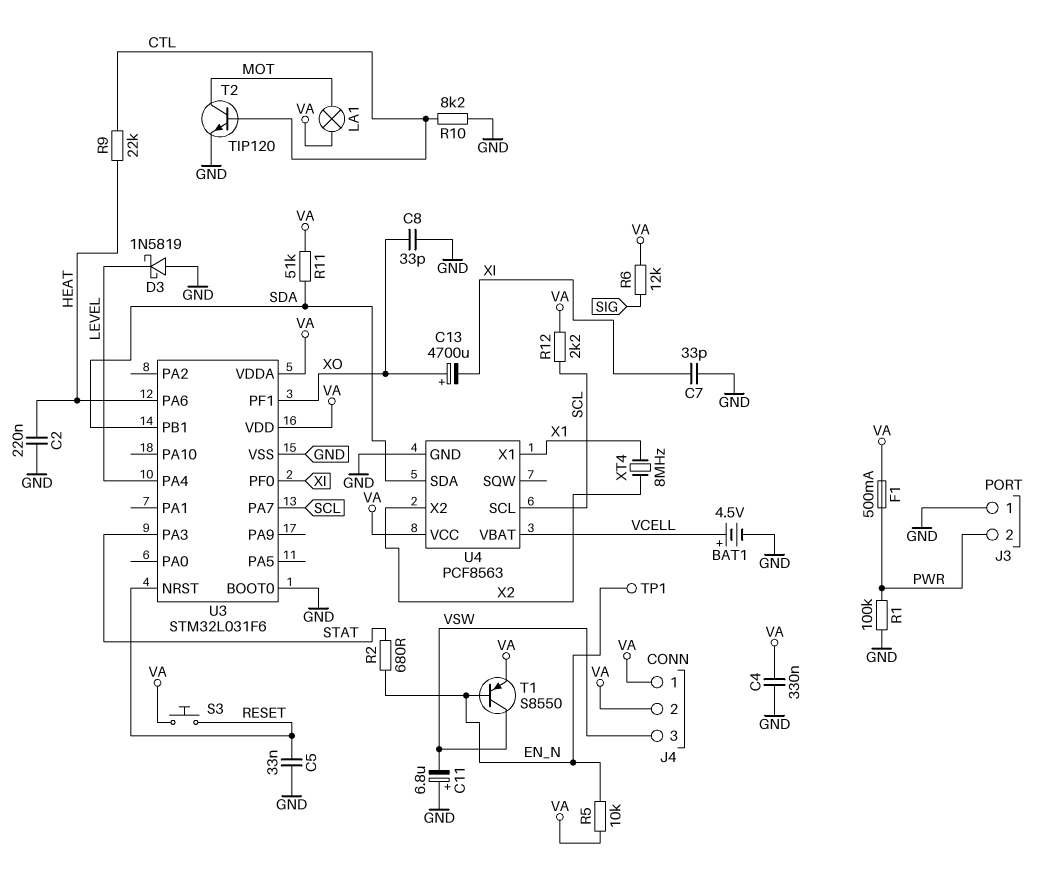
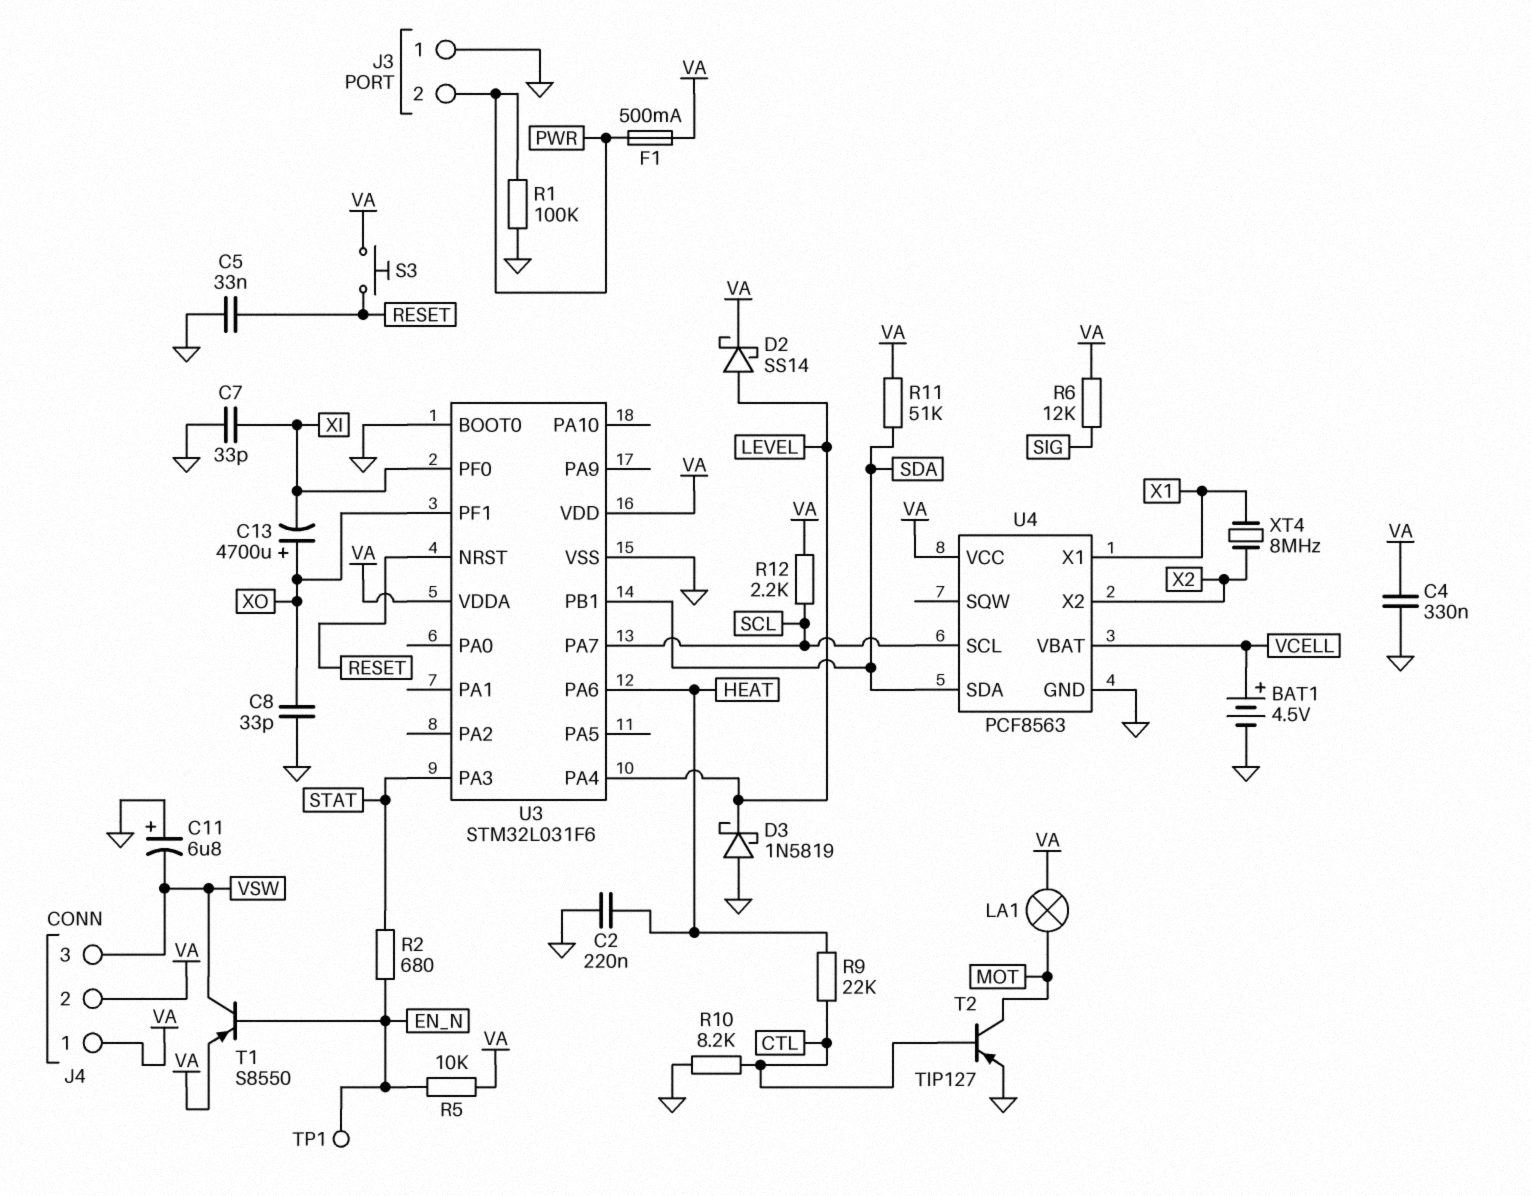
D2: none -> schottky SS14 (A LEVEL, K VA)
T2: NPN TIP120 (B CTL, C MOT, E GND) -> PNP TIP127 (B CTL, C MOT, E GND)

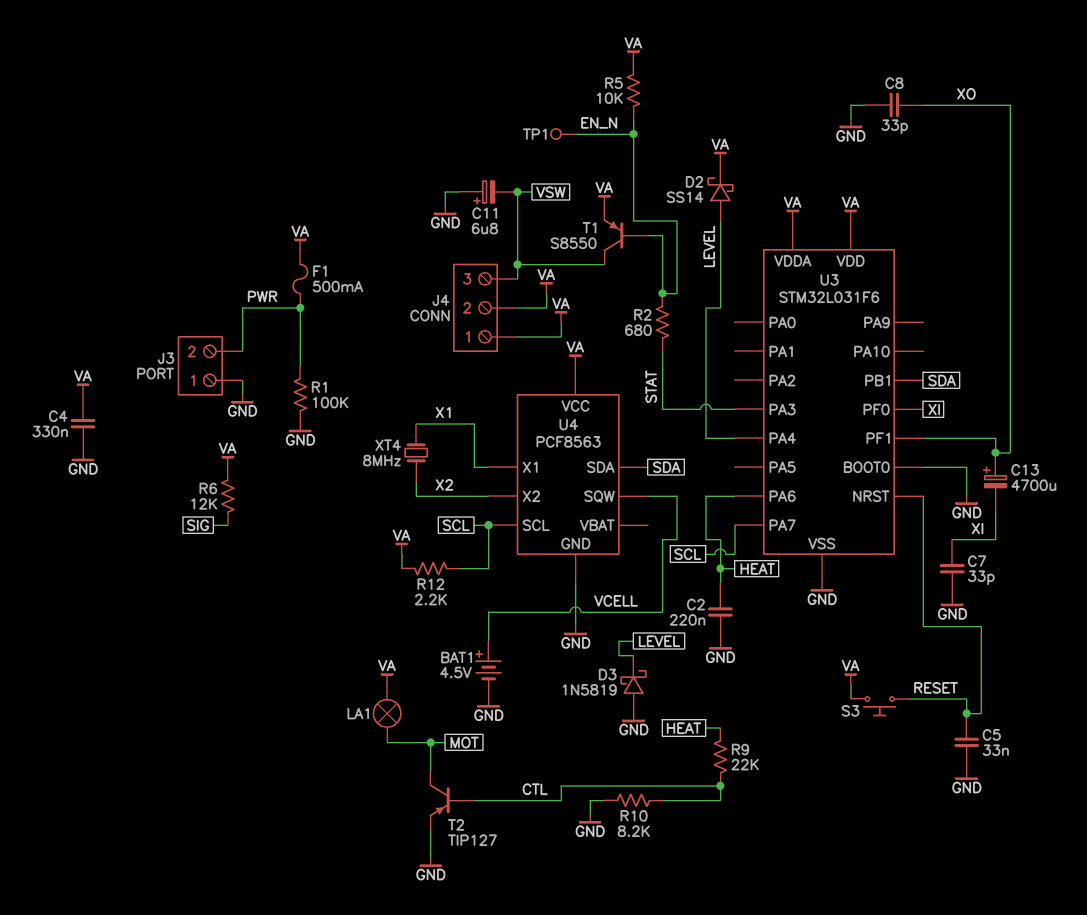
R11: 51k (SDA, VA) -> none
U4 pin SQW: none -> VCELL
U4 pin VBAT: VCELL -> none

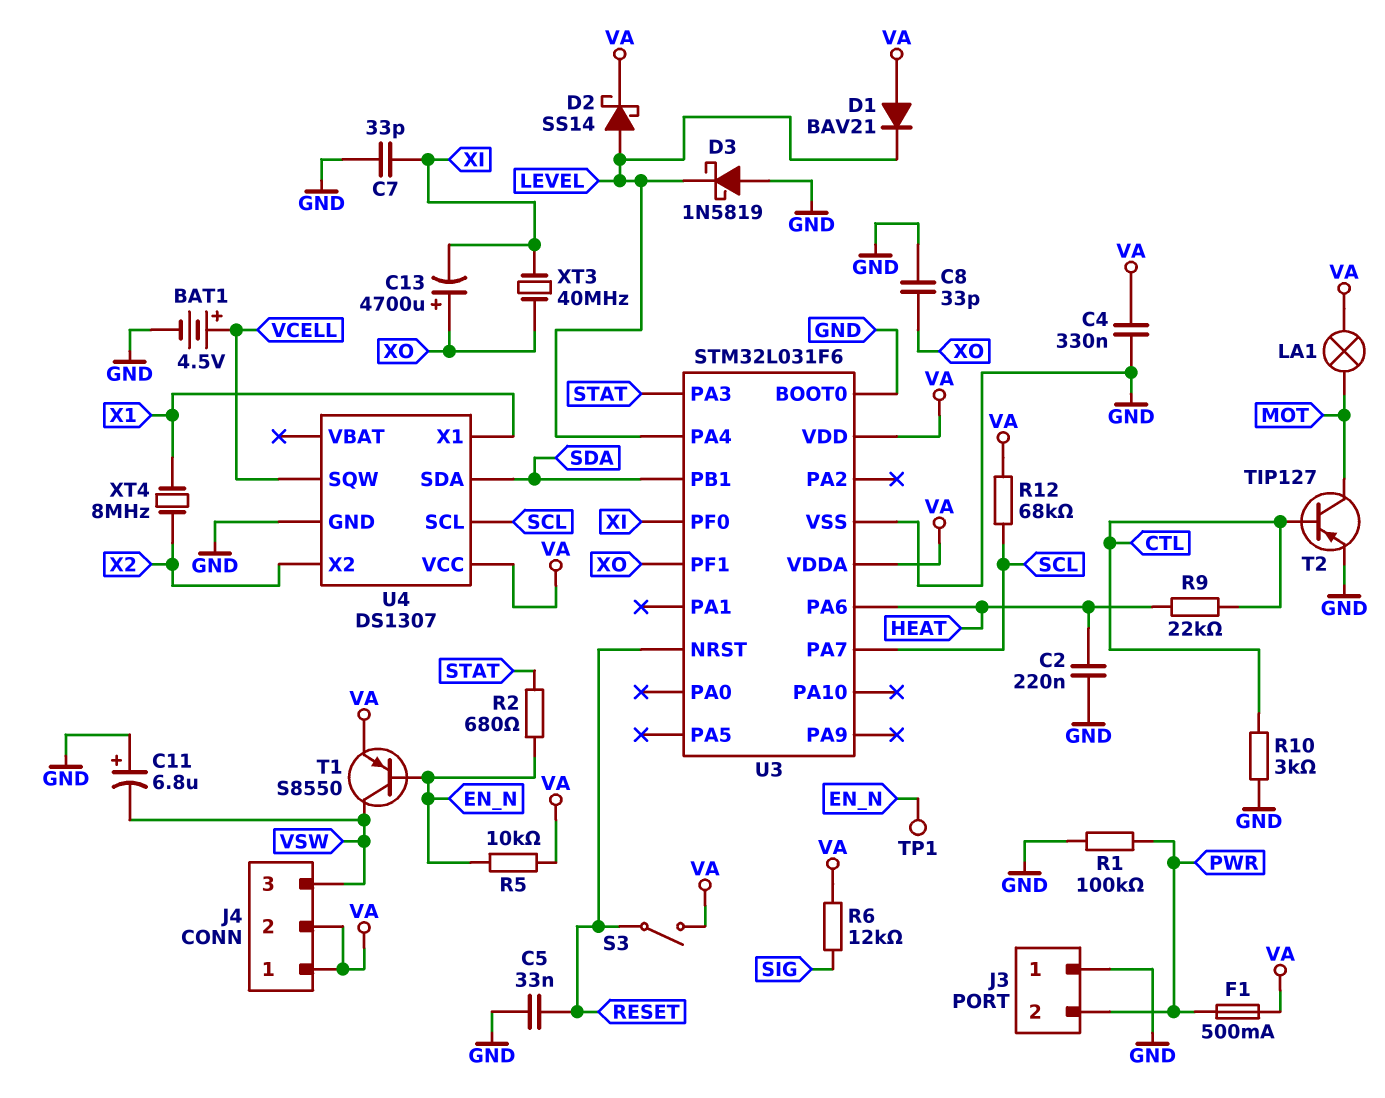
D1: none -> diode BAV21 (A VA, K LEVEL)
R10: 8.2k (CTL, GND) -> 3k (CTL, GND)
R12: 2.2k (SCL, VA) -> 68k (SCL, VA)
S3: button (RESET, VA) -> switch (RESET, VA)
U4: PCF8563 -> DS1307
XT3: none -> 40MHz (XI, XO)

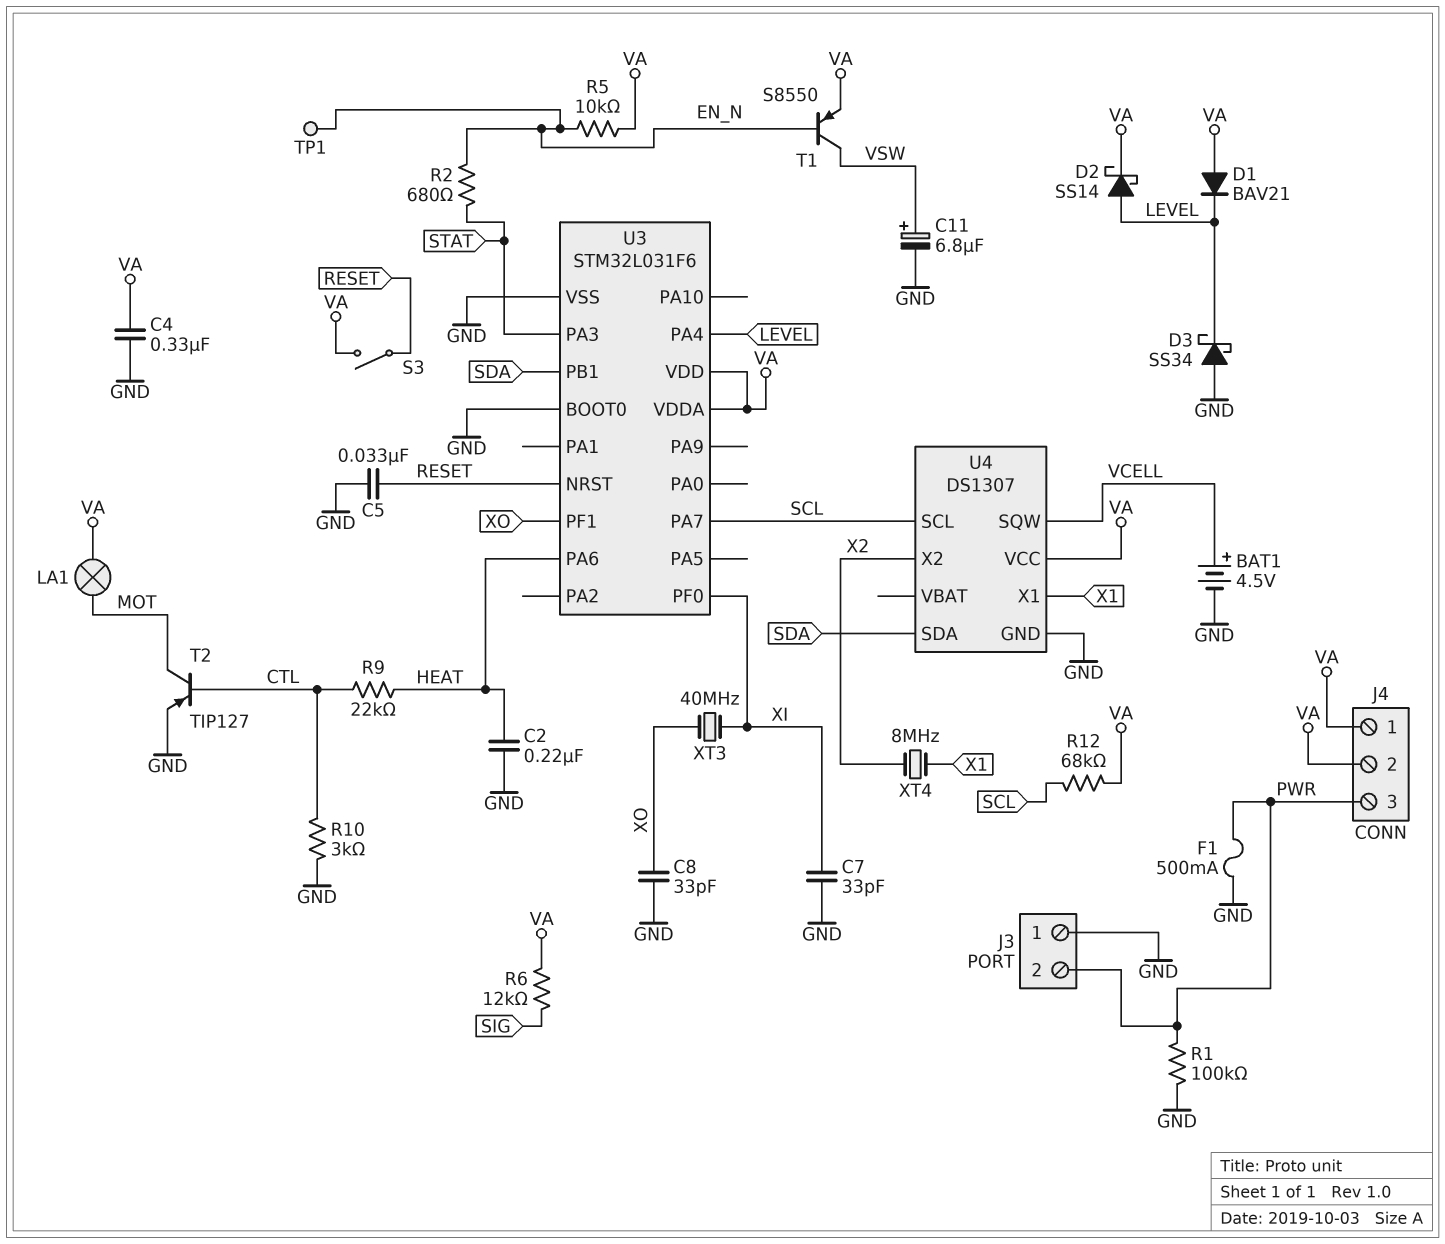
C11: 6.8uF (plus GND, minus VSW) -> 6.8uF (plus VSW, minus GND)
C13: 4700uF (plus XO, minus XI) -> none
D3: schottky 1N5819 (A GND, K LEVEL) -> schottky SS34 (A GND, K LEVEL)
F1: 500mA (PWR, VA) -> 500mA (GND, PWR)
J4 pin 3: VSW -> PWR

